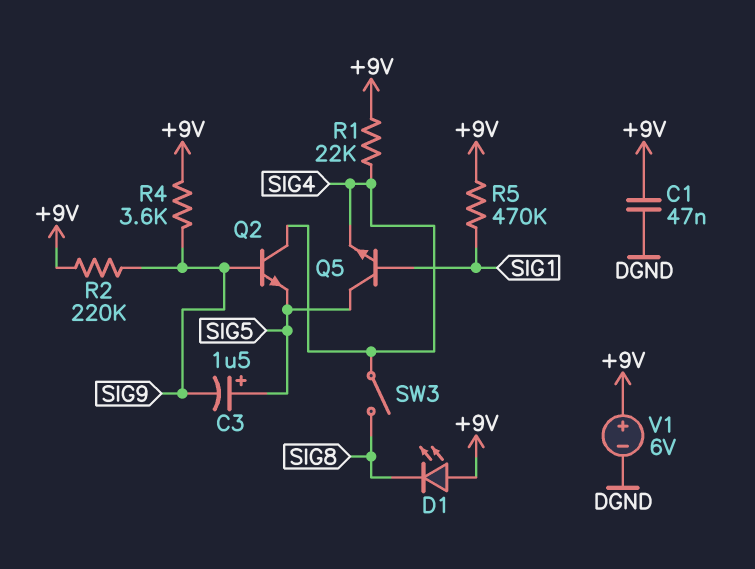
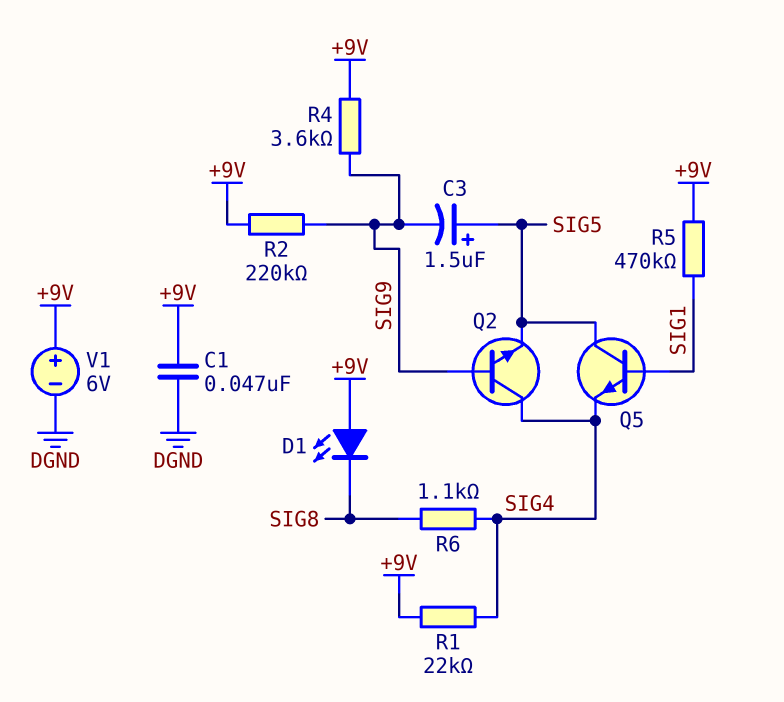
R6: none -> 1.1k (SIG4, SIG8)
SW3: switch (SIG4, SIG8) -> none

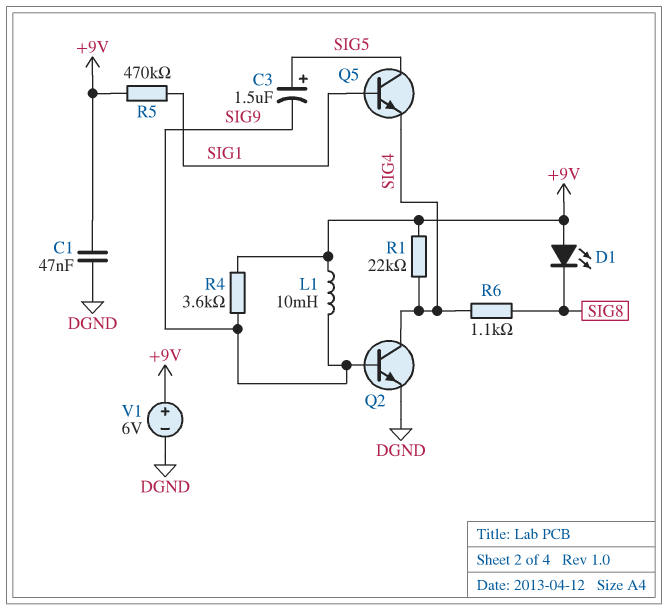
L1: none -> 10mH (+9V, SIG9)
Q2: NPN (B SIG9, C SIG4, E SIG5) -> NPN (B SIG9, C SIG4, E DGND)
R2: 220k (+9V, SIG9) -> none

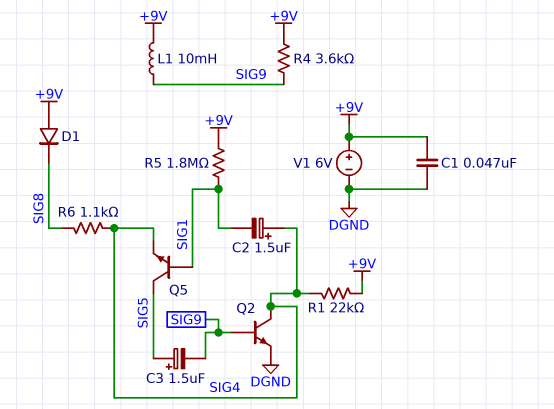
C2: none -> 1.5uF (plus SIG4, minus SIG1)
D1: LED (A +9V, K SIG8) -> diode (A +9V, K SIG8)
R5: 470k (+9V, SIG1) -> 1.8M (+9V, SIG1)

